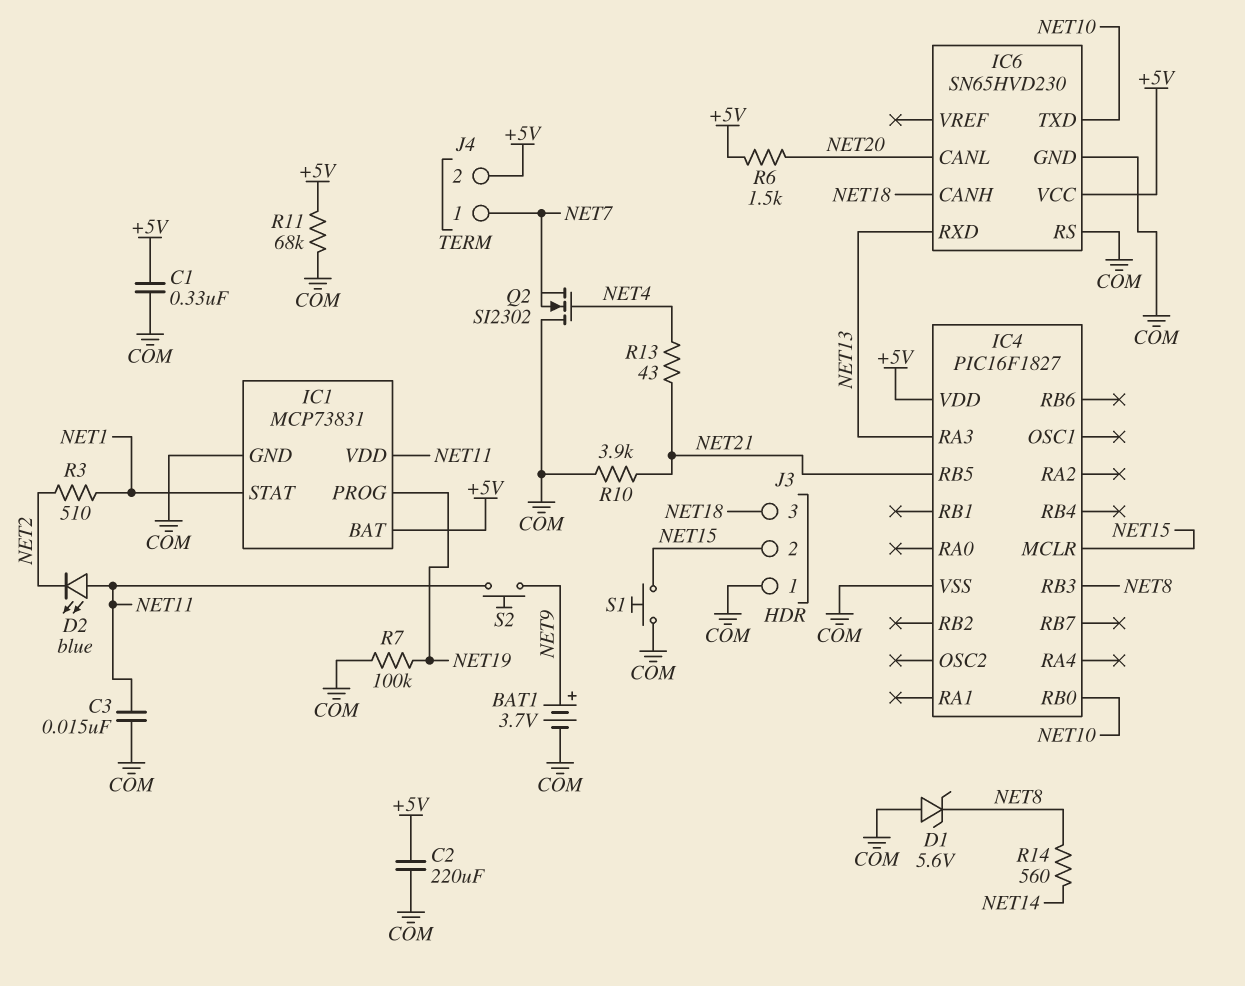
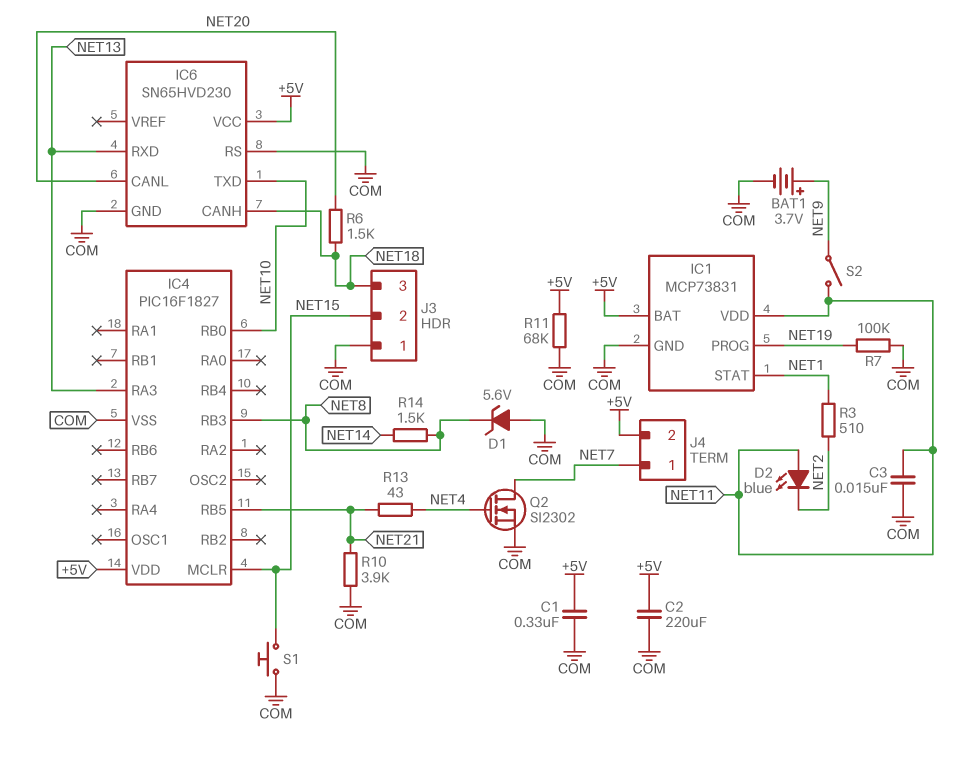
Q2: NMOS SI2302 (G NET4, D COM, S NET7) -> NMOS SI2302 (G NET4, D NET7, S COM)
R6: 1.5k (+5V, NET20) -> 1.5k (NET18, NET20)
R14: 560 (NET8, NET14) -> 1.5k (NET8, NET14)
S2: button (NET9, NET11) -> switch (NET9, NET11)

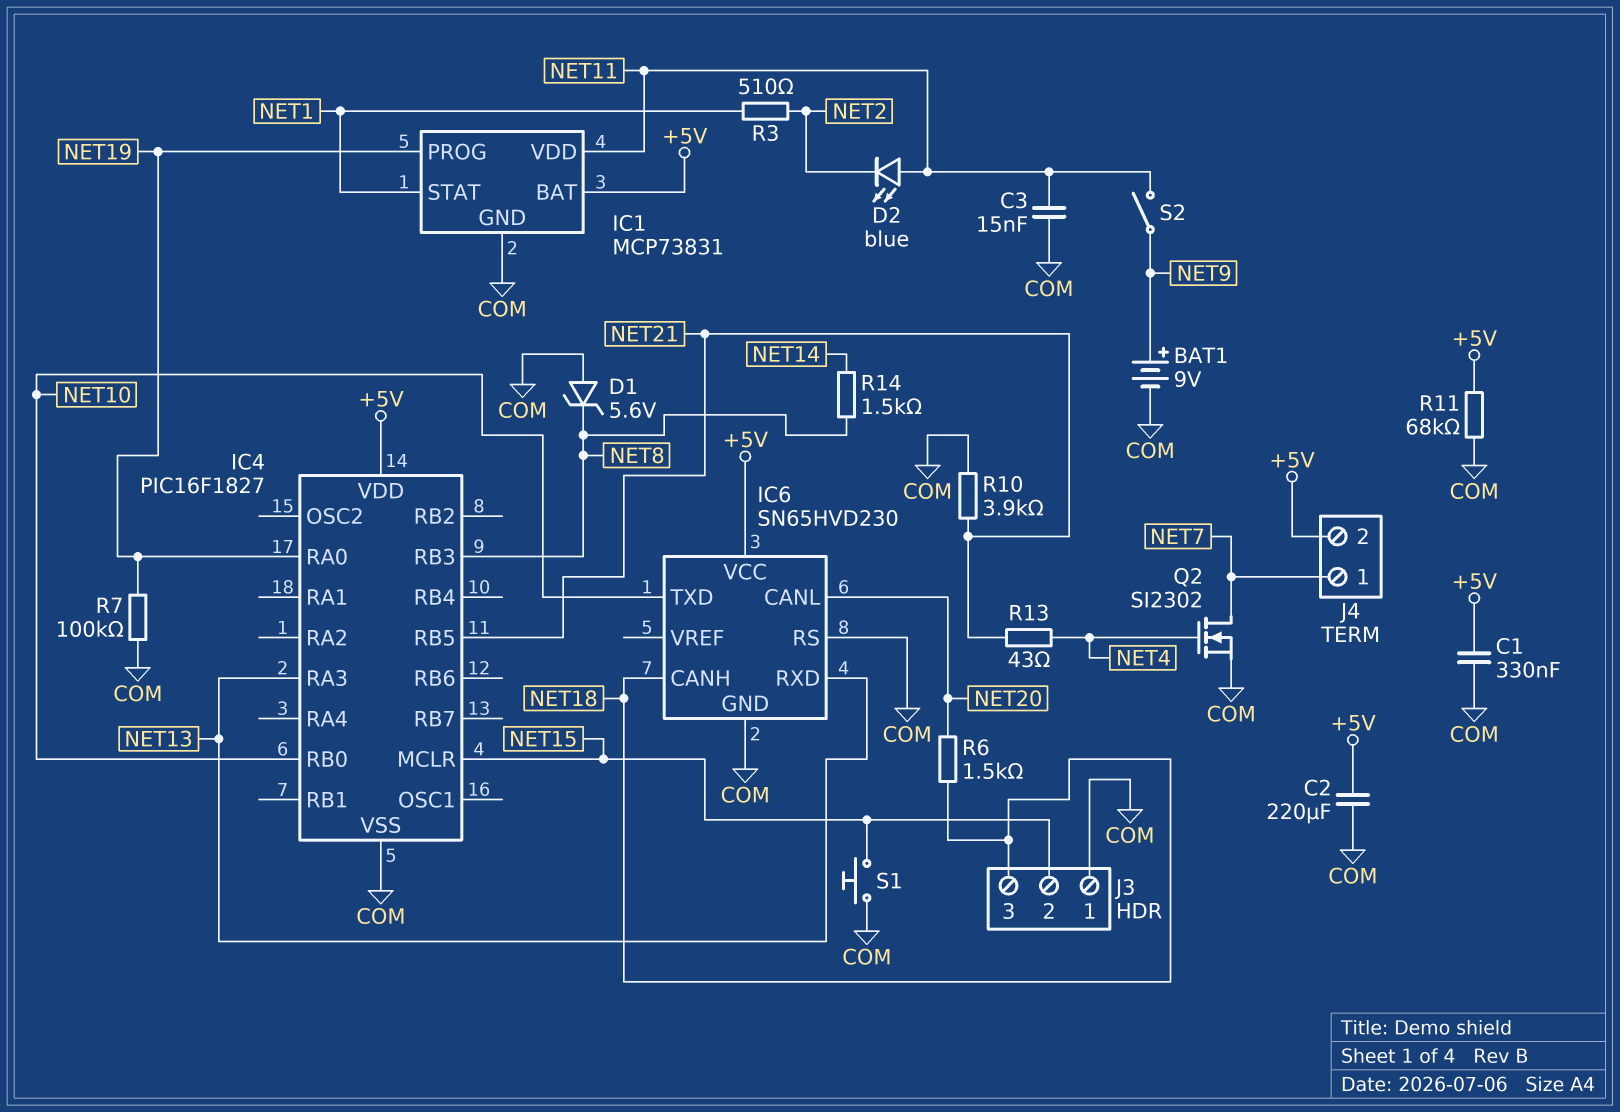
BAT1: 3.7V (plus NET9, minus COM) -> 9V (plus NET9, minus COM)
IC4 pin RA0: none -> NET19

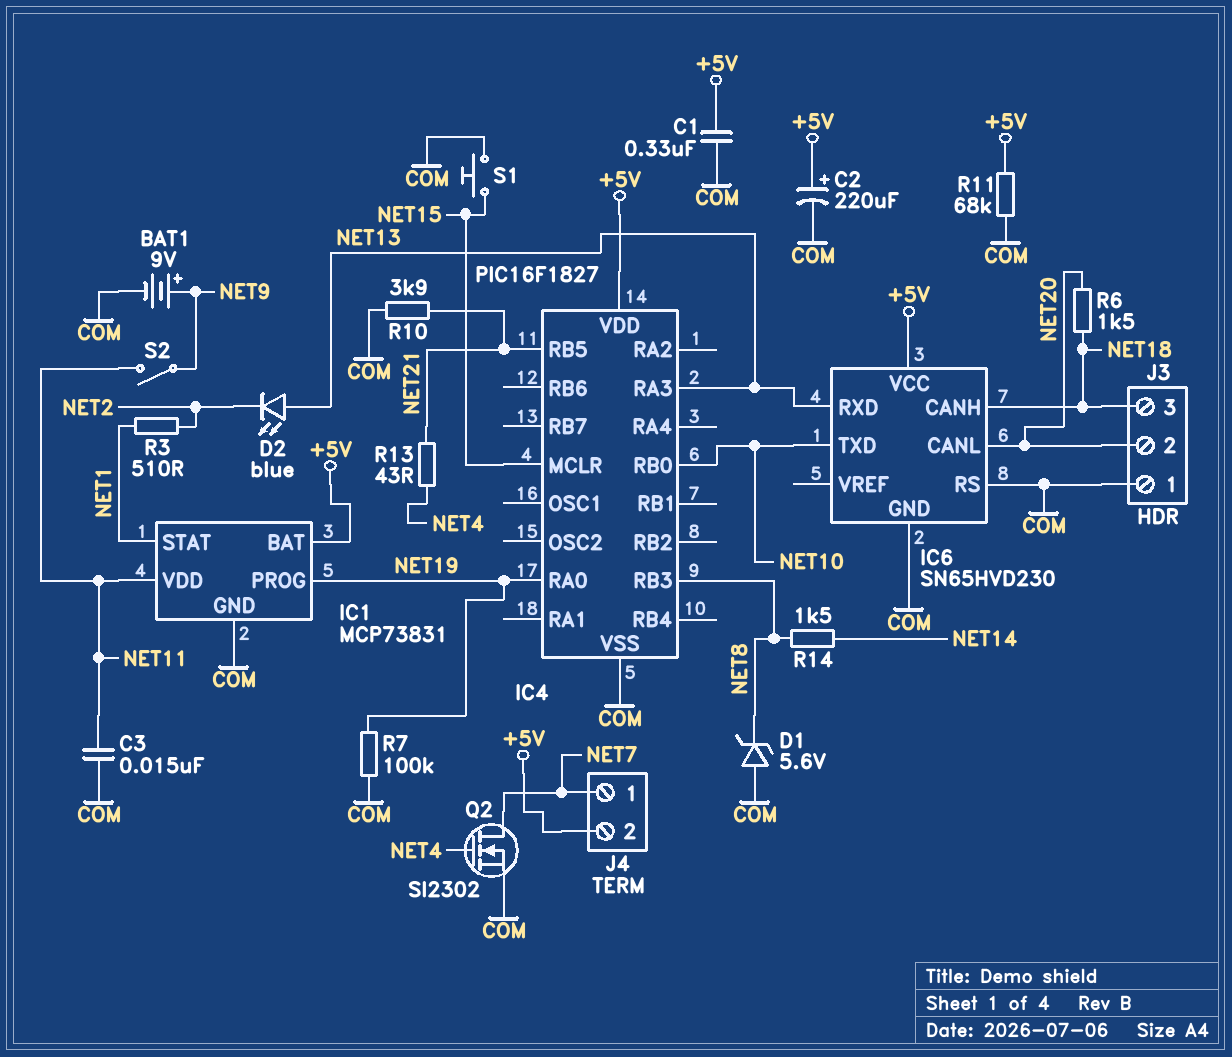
C2: 220uF (+5V, COM) -> 220uF (plus +5V, minus COM)
D2: LED blue (A NET11, K NET2) -> LED blue (A NET13, K NET2)
J3 pin 2: NET15 -> NET20

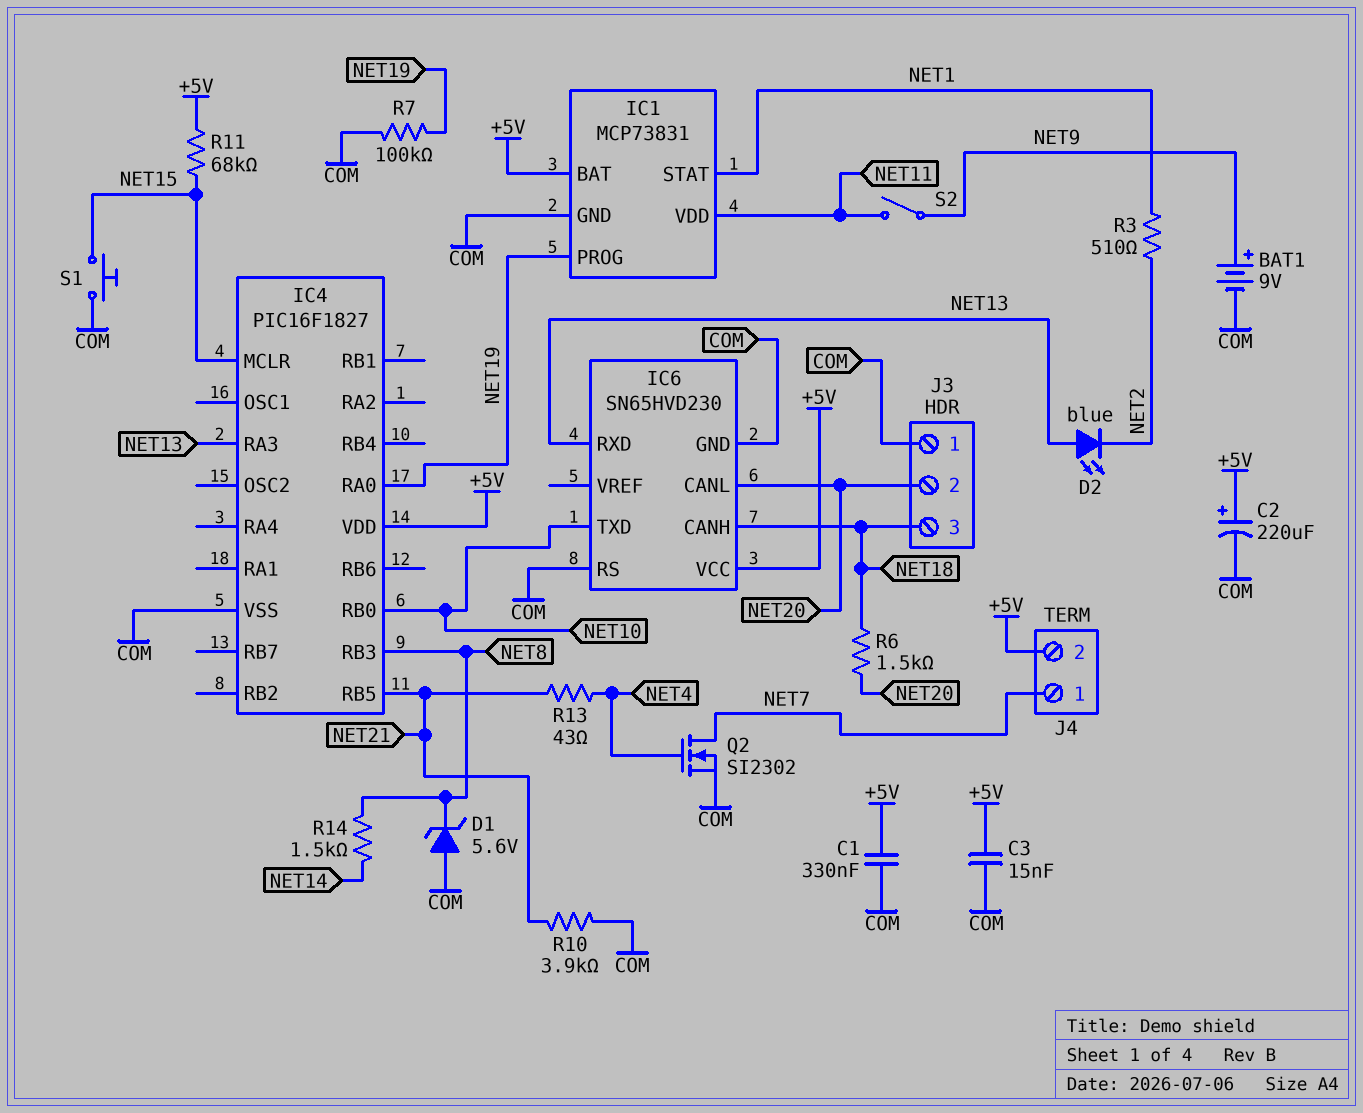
C3: 15nF (COM, NET11) -> 15nF (+5V, COM)
R11: 68k (+5V, COM) -> 68k (+5V, NET15)

